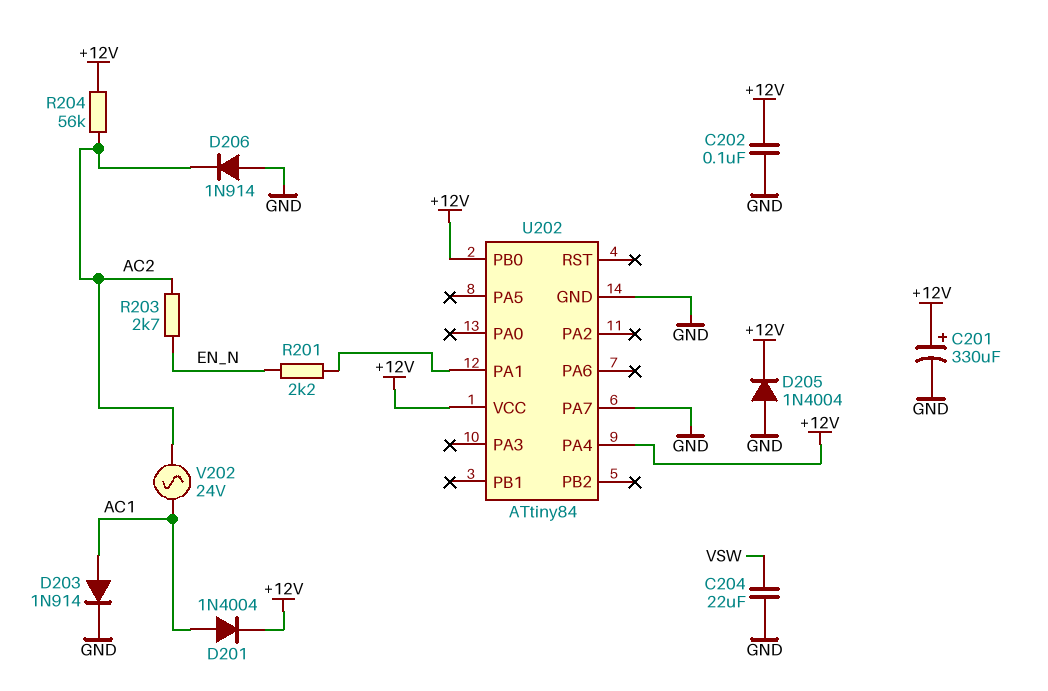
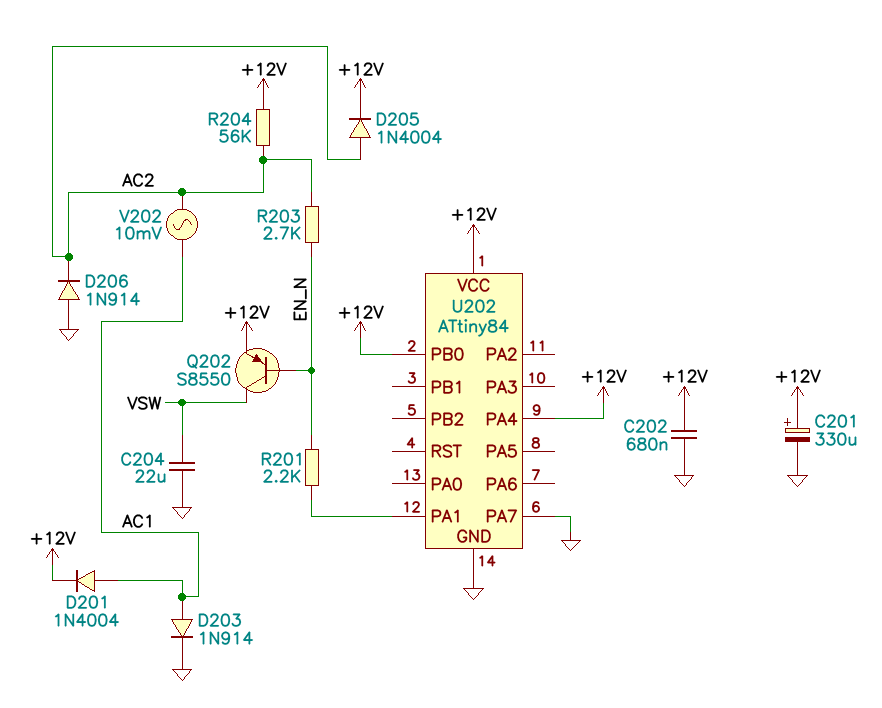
C202: 100nF (+12V, GND) -> 680nF (+12V, GND)
D205: diode 1N4004 (A GND, K +12V) -> diode 1N4004 (A AC2, K +12V)
Q202: none -> PNP S8550 (B EN_N, C VSW, E +12V)
V202: AC 24V (AC1, AC2) -> AC 10mV (AC1, AC2)

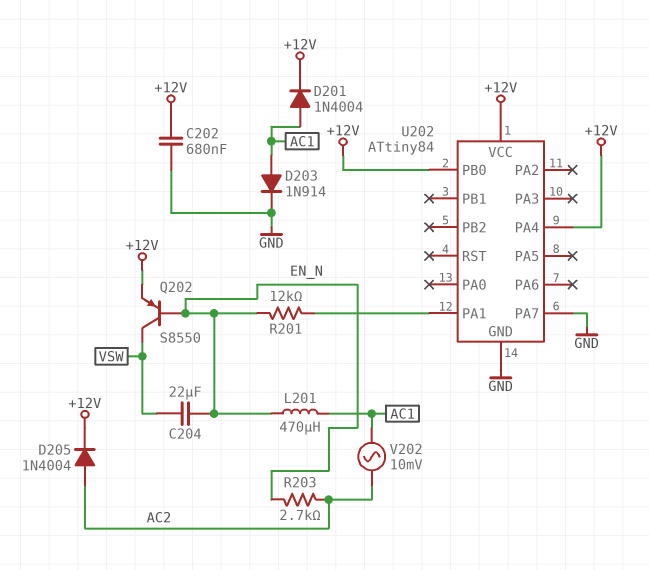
C201: 330uF (plus +12V, minus GND) -> none
C204: 22uF (GND, VSW) -> 22uF (EN_N, VSW)
D206: diode 1N914 (A GND, K AC2) -> none
L201: none -> 470uH (AC1, EN_N)
R201: 2.2k (EN_N, U202/PA1) -> 12k (EN_N, U202/PA1)
R204: 56k (+12V, AC2) -> none

